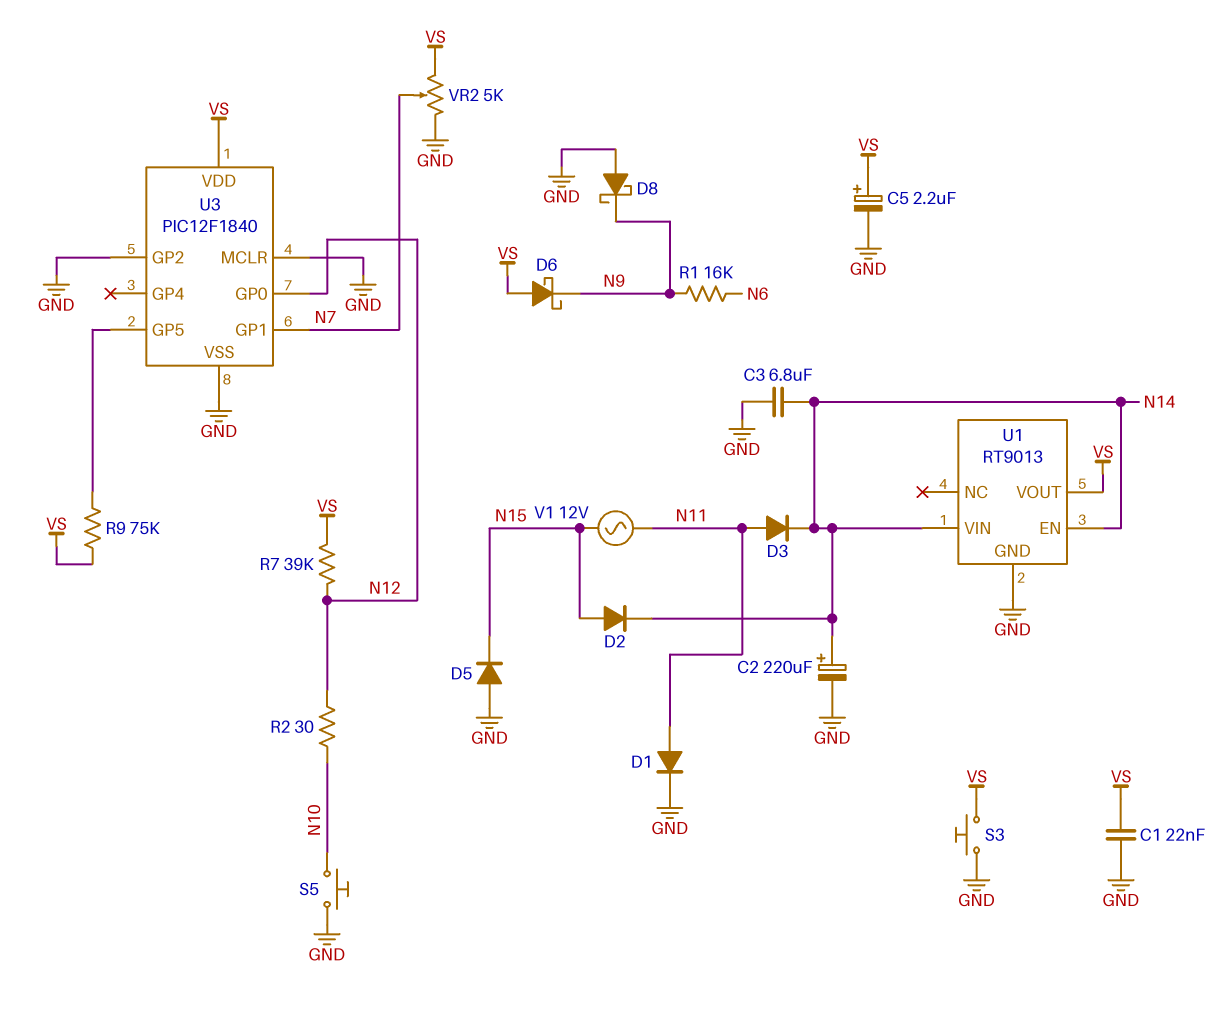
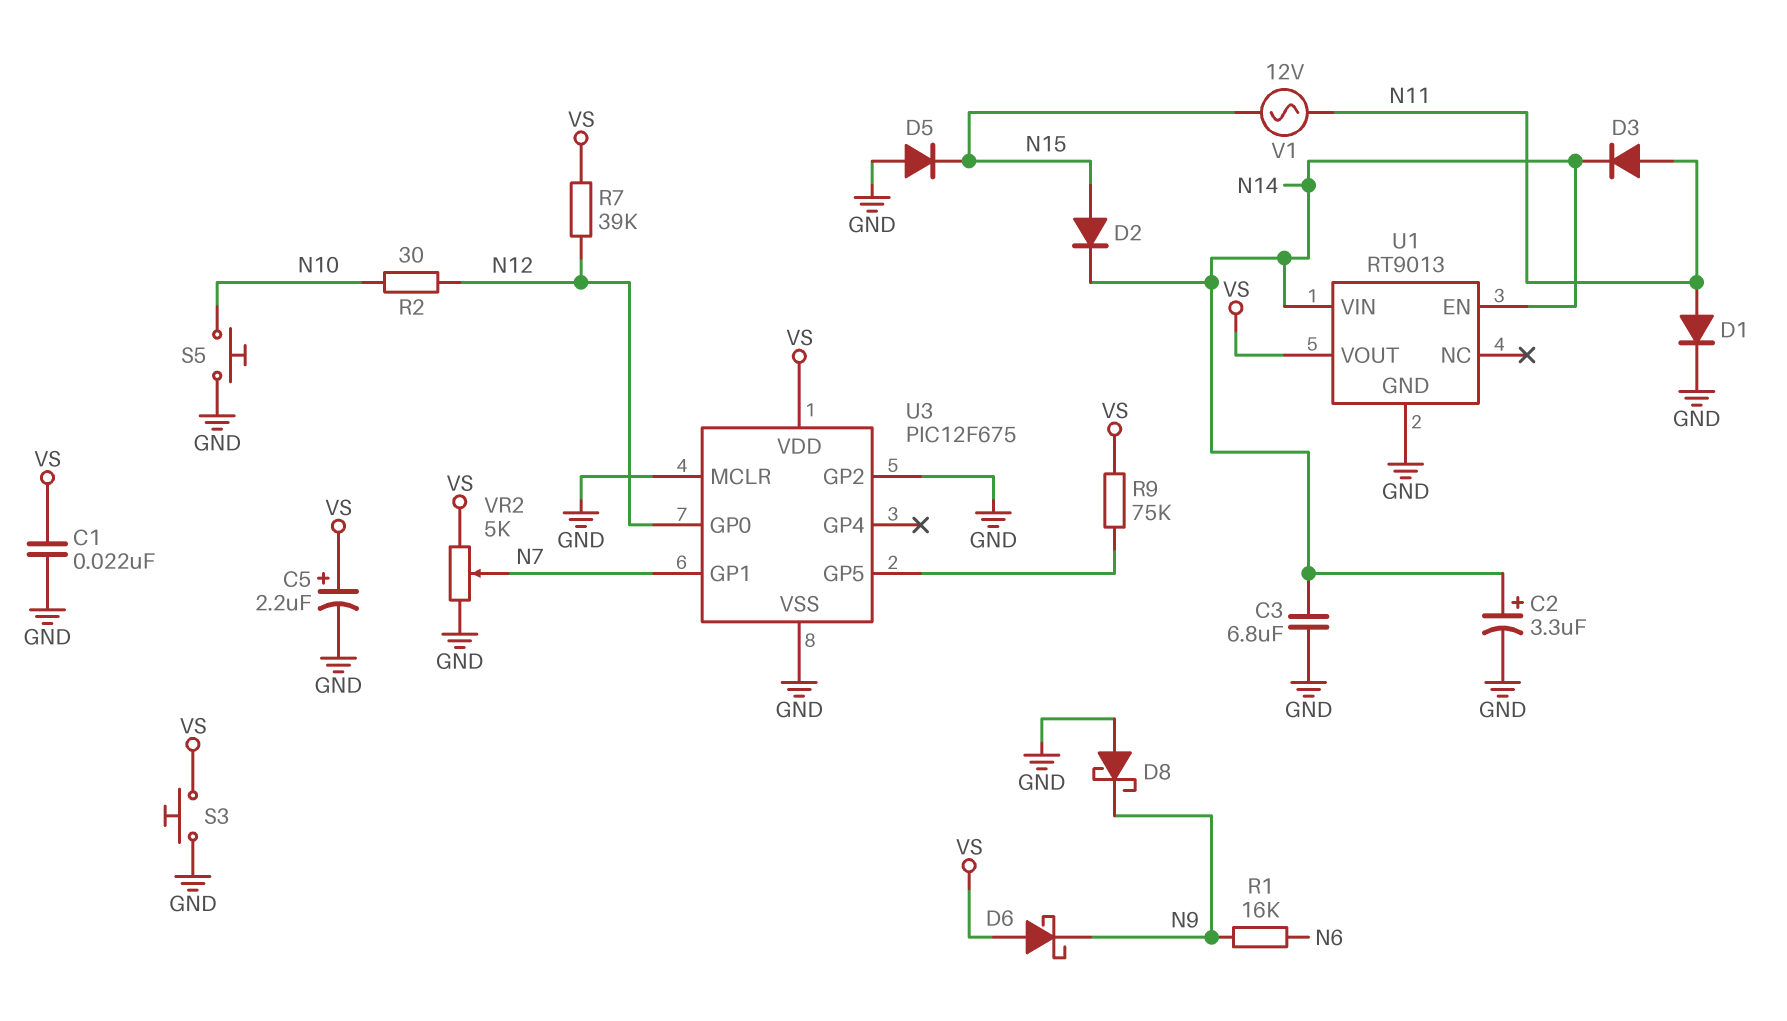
C2: 220uF (plus N14, minus GND) -> 3.3uF (plus N14, minus GND)
U3: PIC12F1840 -> PIC12F675

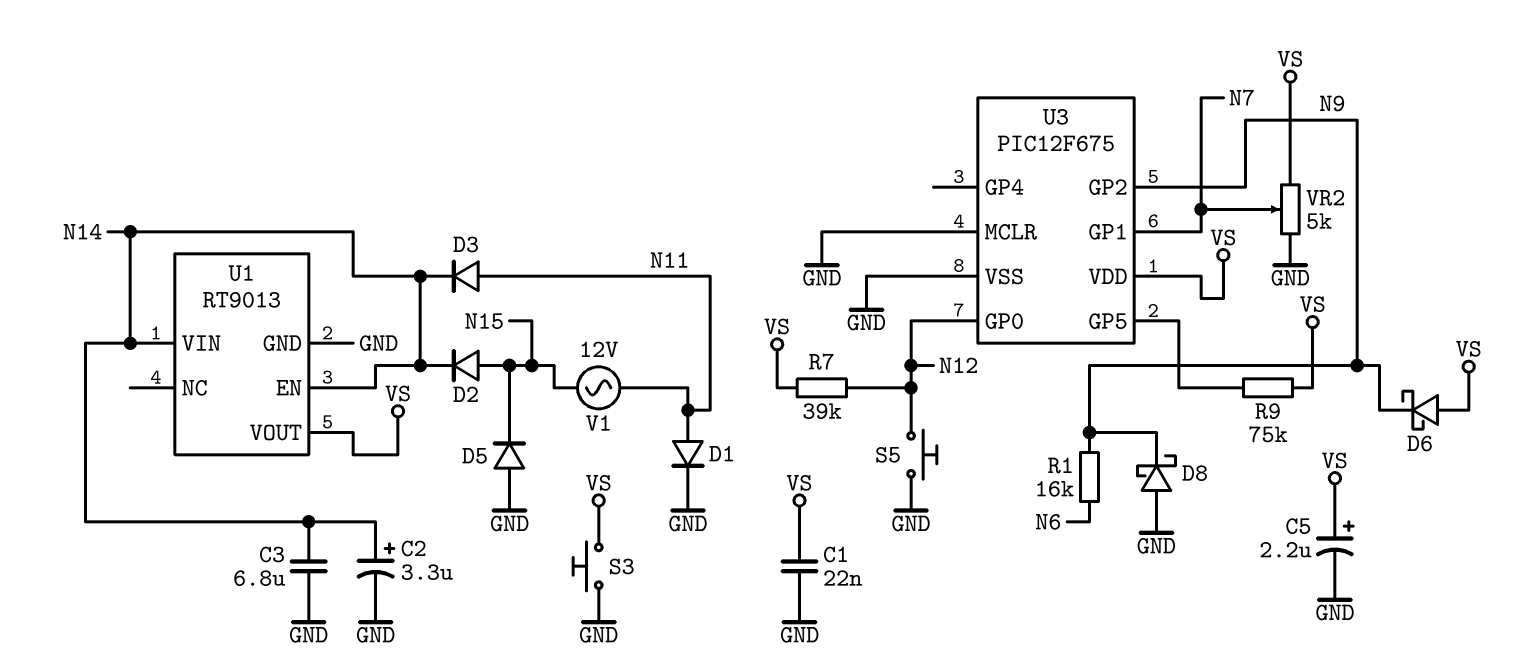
R2: 30 (N10, N12) -> none
S5: button (GND, N10) -> button (GND, N12)
U3 pin GP2: GND -> N9

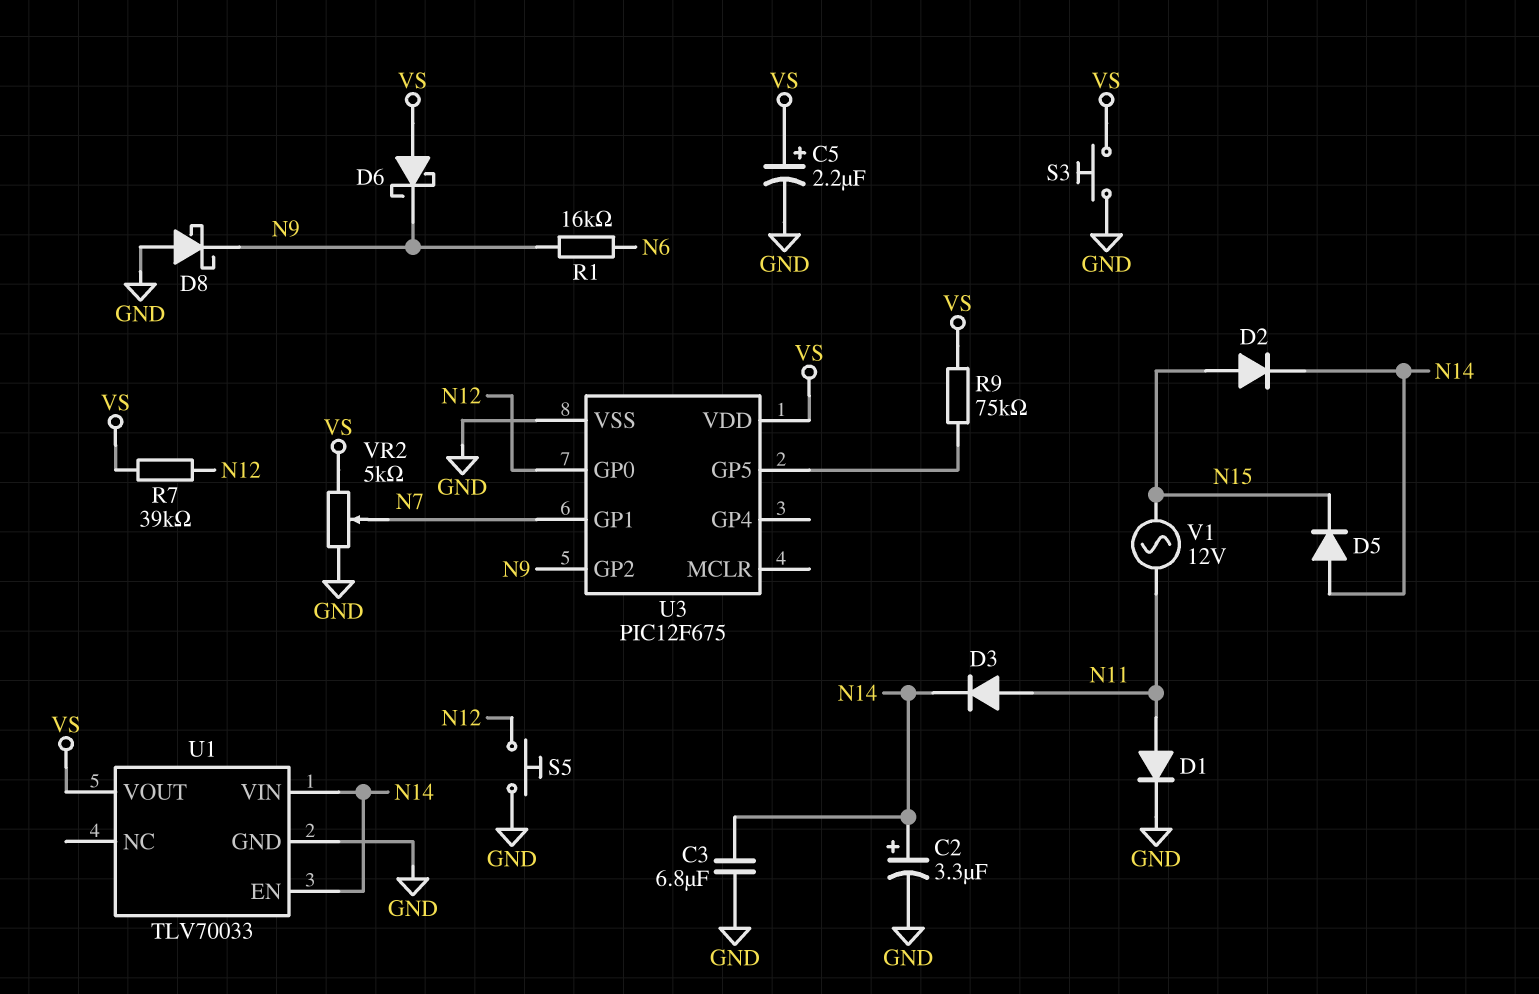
C1: 22nF (GND, VS) -> none
D5: diode (A GND, K N15) -> diode (A N14, K N15)
U1: RT9013 -> TLV70033
U3 pin MCLR: GND -> none

